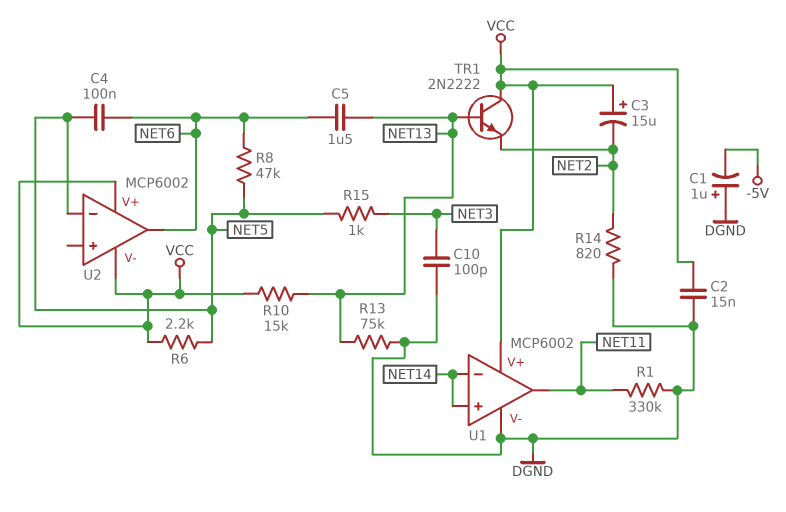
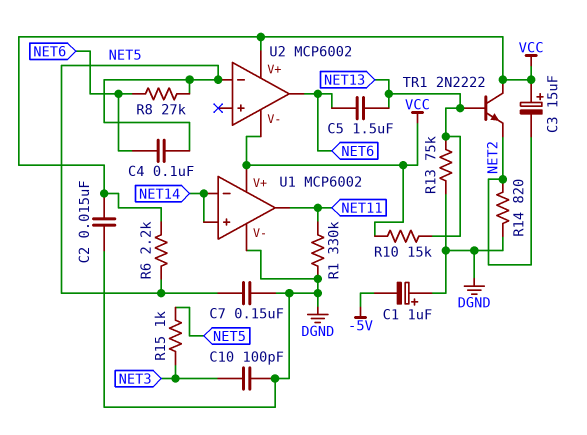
C7: none -> 150nF (DGND, NET5)
R8: 47k (NET5, NET6) -> 27k (NET5, NET6)

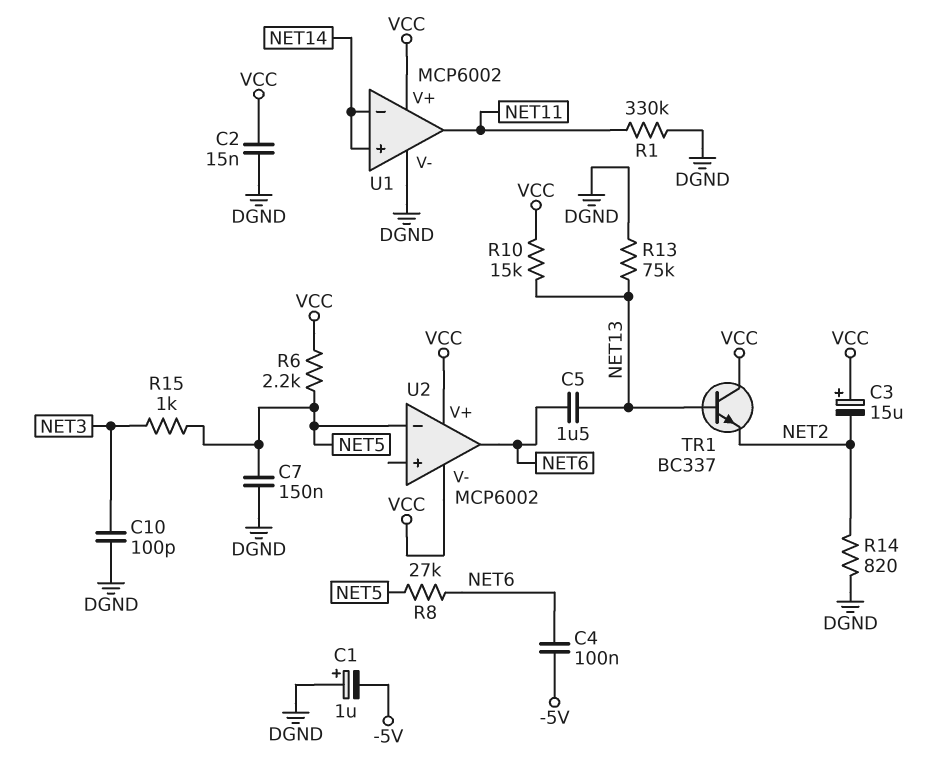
C4: 100nF (NET5, NET6) -> 100nF (-5V, NET6)
TR1: NPN 2N2222 (B NET13, C VCC, E NET2) -> NPN BC337 (B NET13, C VCC, E NET2)

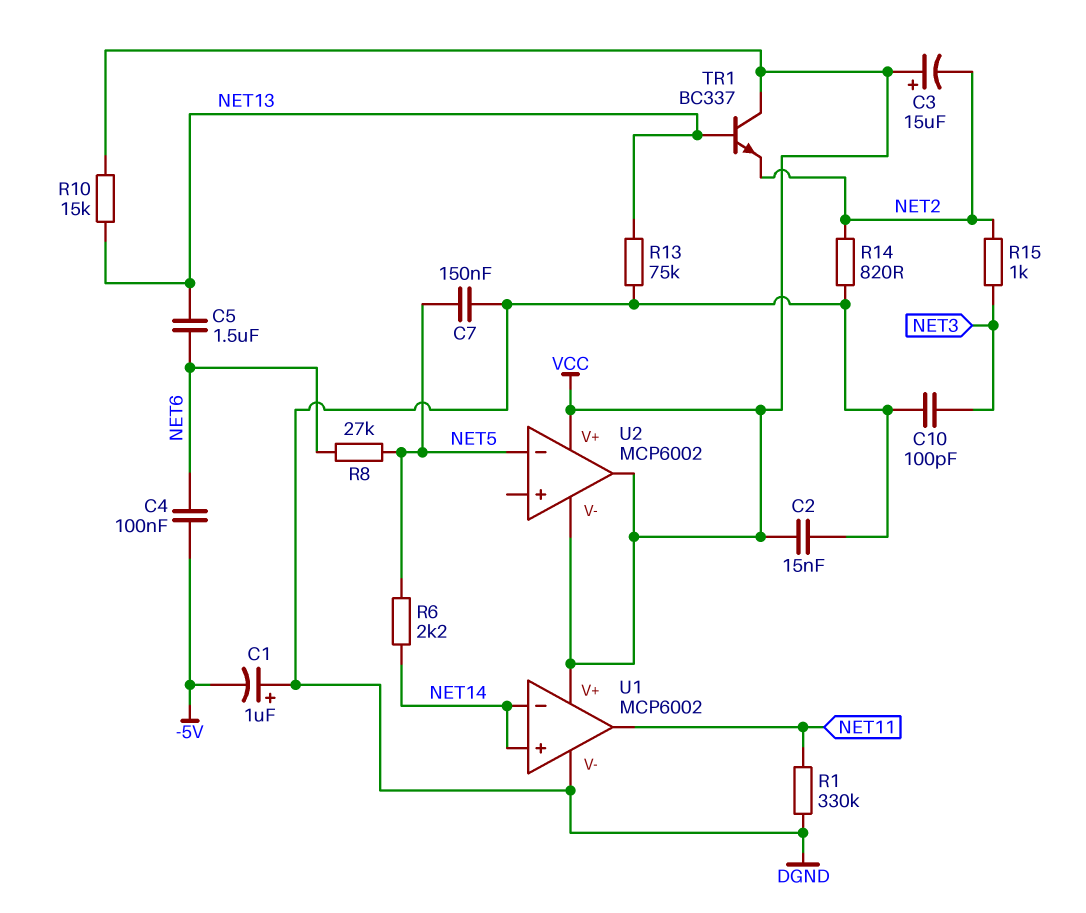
R6: 2.2k (NET5, VCC) -> 2.2k (NET5, NET14)
R15: 1k (NET3, NET5) -> 1k (NET2, NET3)
U2 pin out: NET6 -> VCC

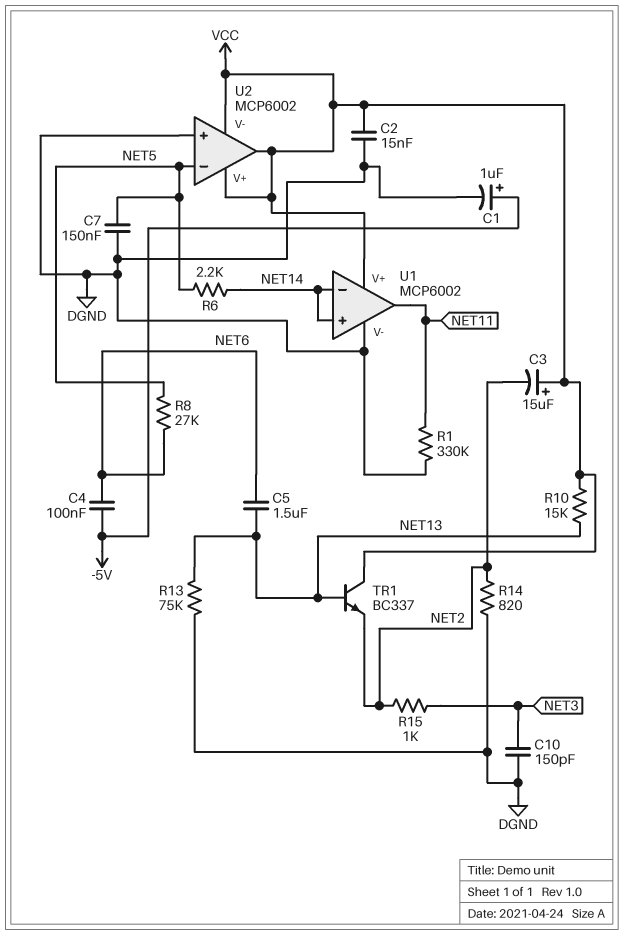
C1: 1uF (plus DGND, minus -5V) -> 1uF (plus -5V, minus DGND)
C10: 100pF (DGND, NET3) -> 150pF (DGND, NET3)
U2 pin in+: none -> DGND

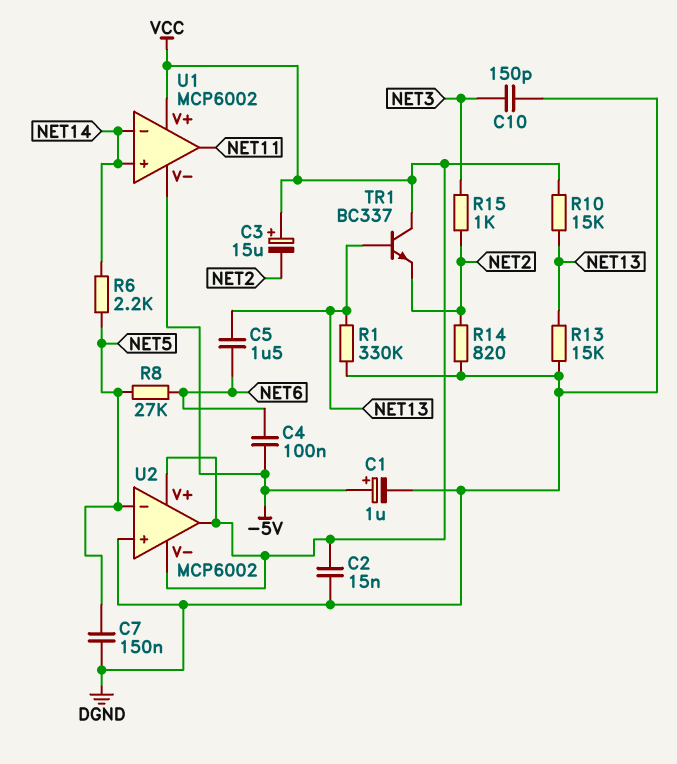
R1: 330k (DGND, NET11) -> 330k (DGND, NET13)
R13: 75k (DGND, NET13) -> 15k (DGND, NET13)
U1 pin V-: DGND -> -5V

